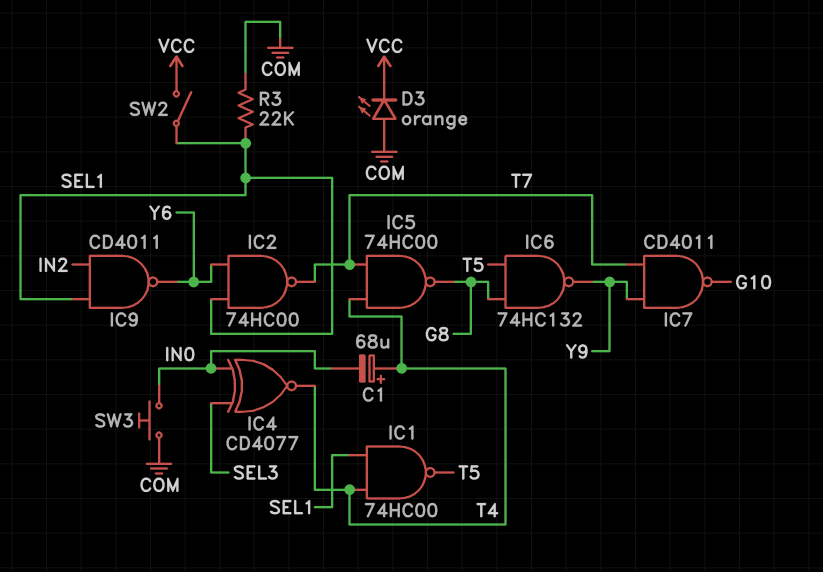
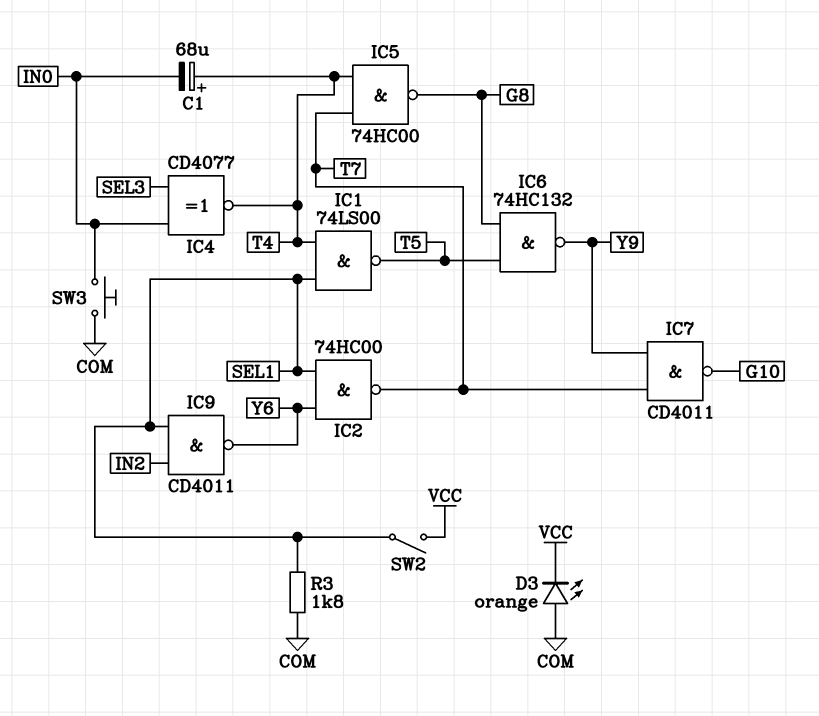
IC1: NAND 74HC00 (in SEL1, in T4, out T5) -> NAND 74LS00 (in SEL1, in T4, out T5)
R3: 22k (COM, SEL1) -> 1.8k (COM, SEL1)

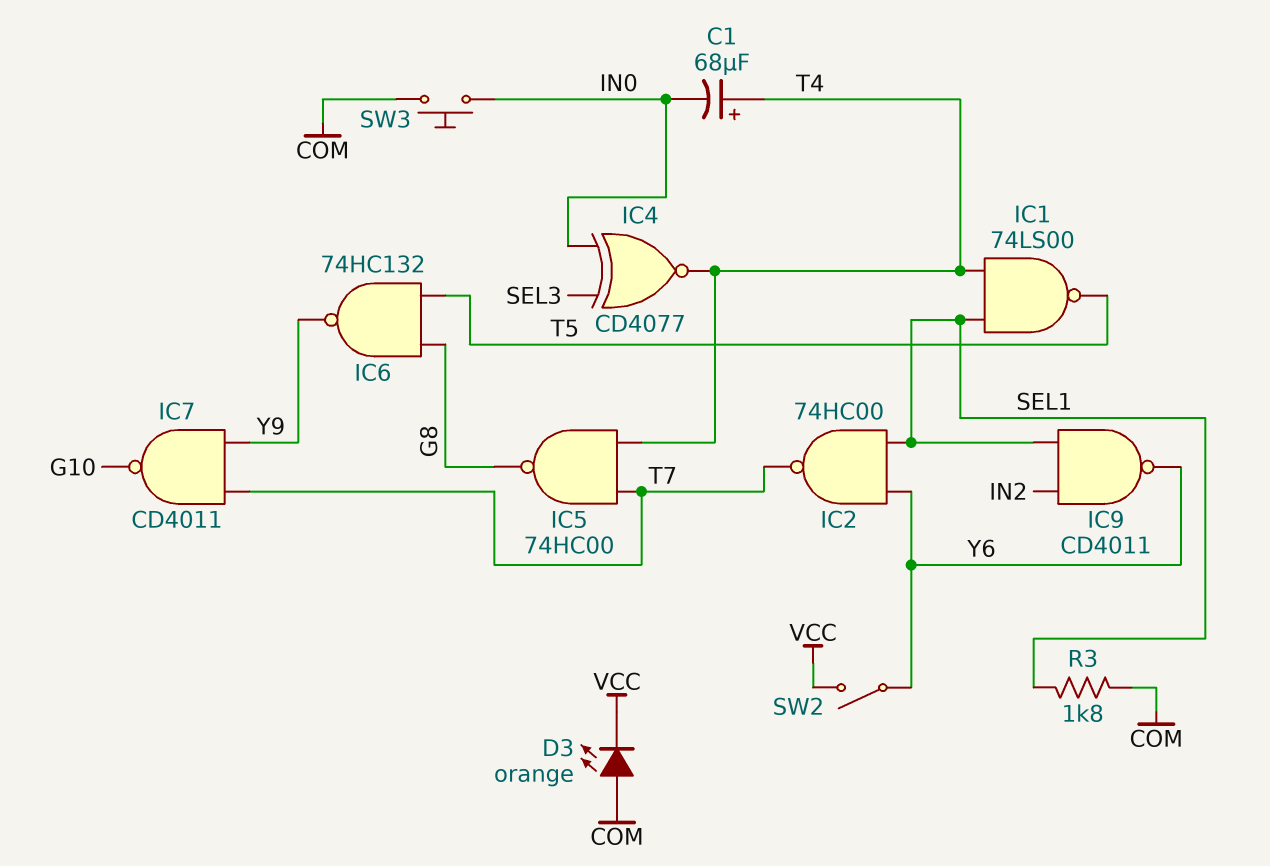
SW2: switch (SEL1, VCC) -> switch (VCC, Y6)

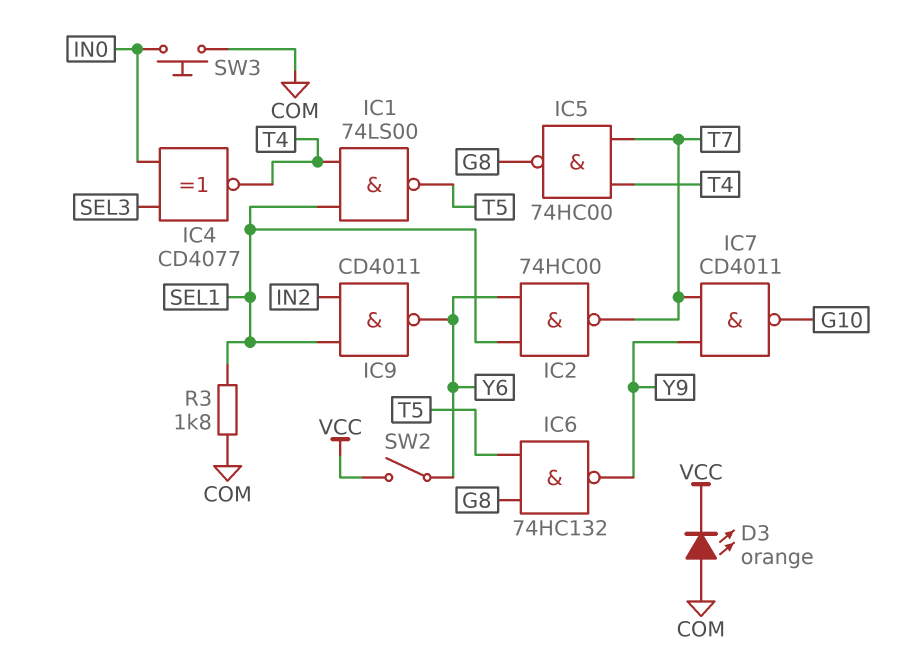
C1: 68uF (plus T4, minus IN0) -> none

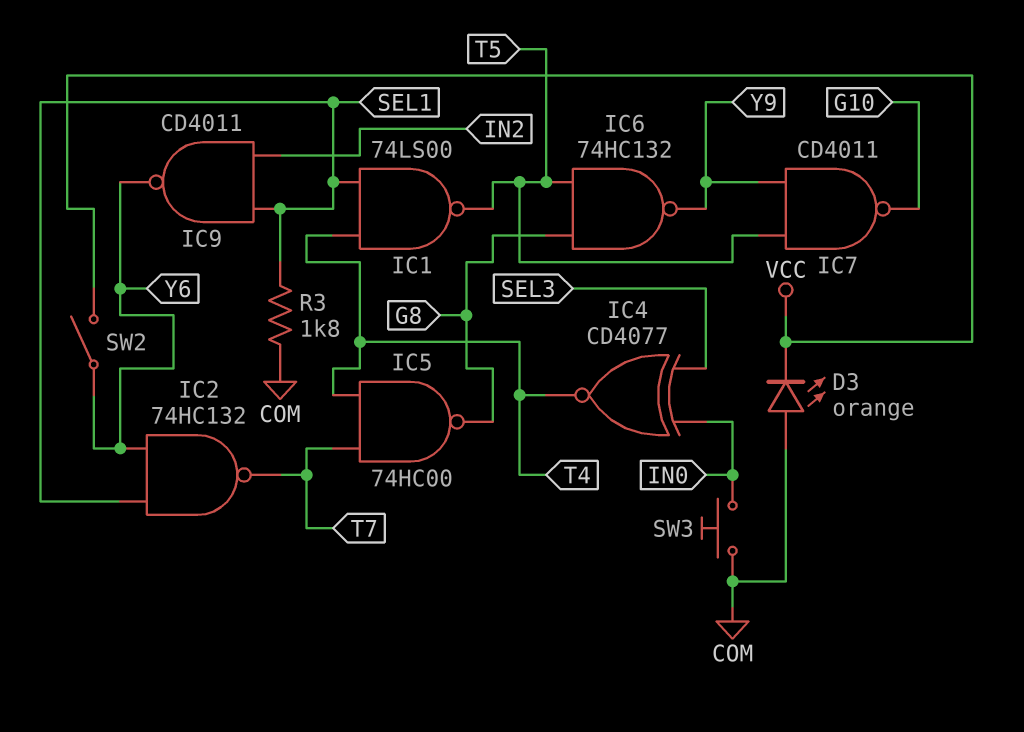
IC2: NAND 74HC00 (in SEL1, in Y6, out T7) -> NAND 74HC132 (in SEL1, in Y6, out T7)
IC7: NAND CD4011 (in T7, in Y9, out G10) -> NAND CD4011 (in T5, in Y9, out G10)

